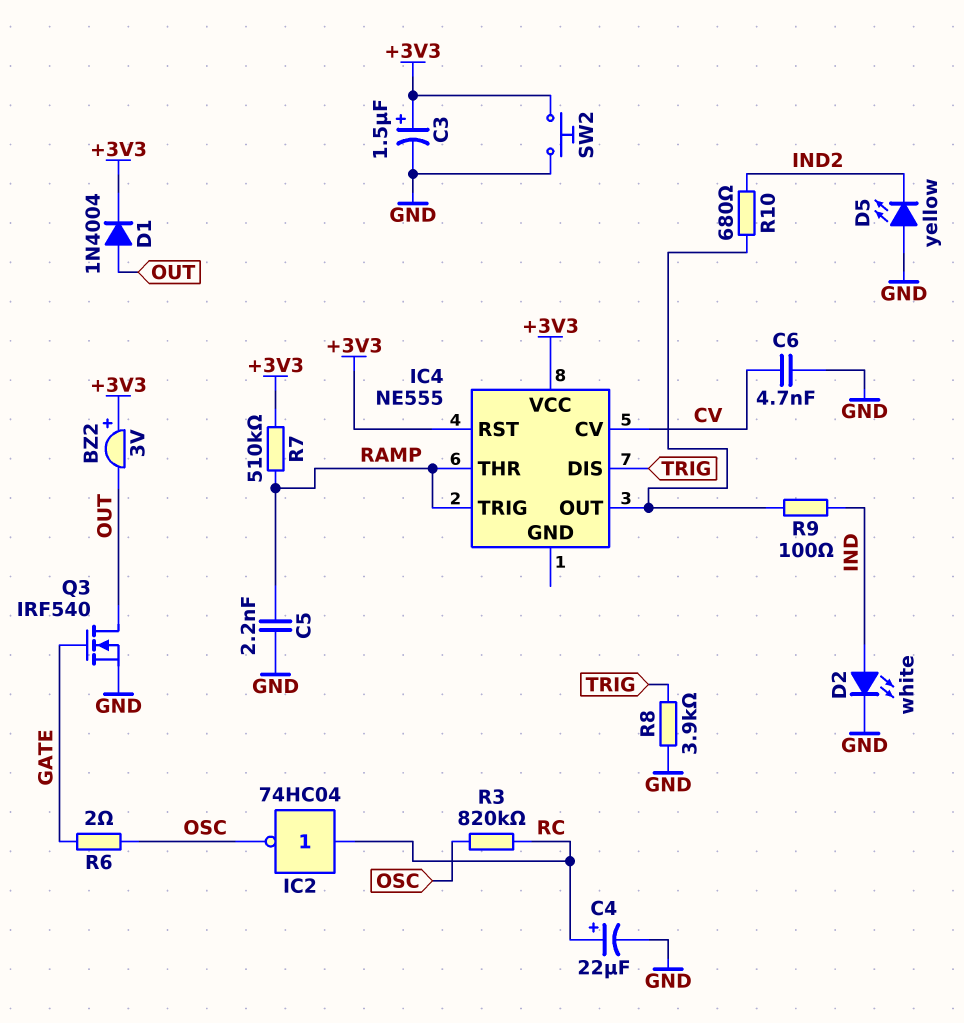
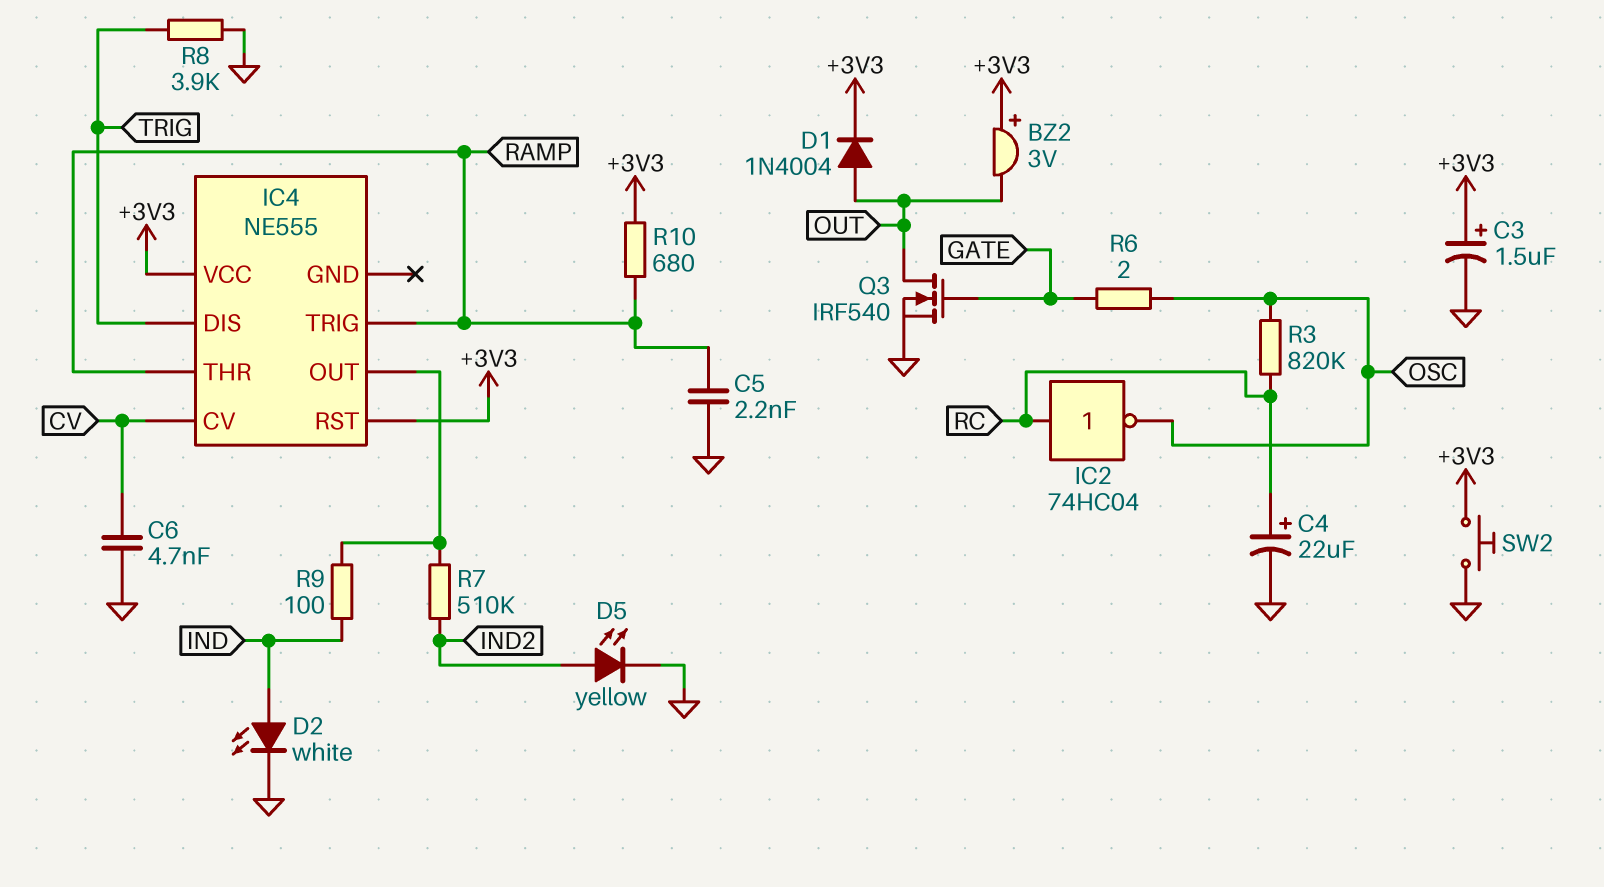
D5: LED yellow (A GND, K IND2) -> LED yellow (A IND2, K GND)
R7: 510k (+3V3, RAMP) -> 510k (IC4/OUT, IND2)
R10: 680 (IC4/OUT, IND2) -> 680 (+3V3, RAMP)

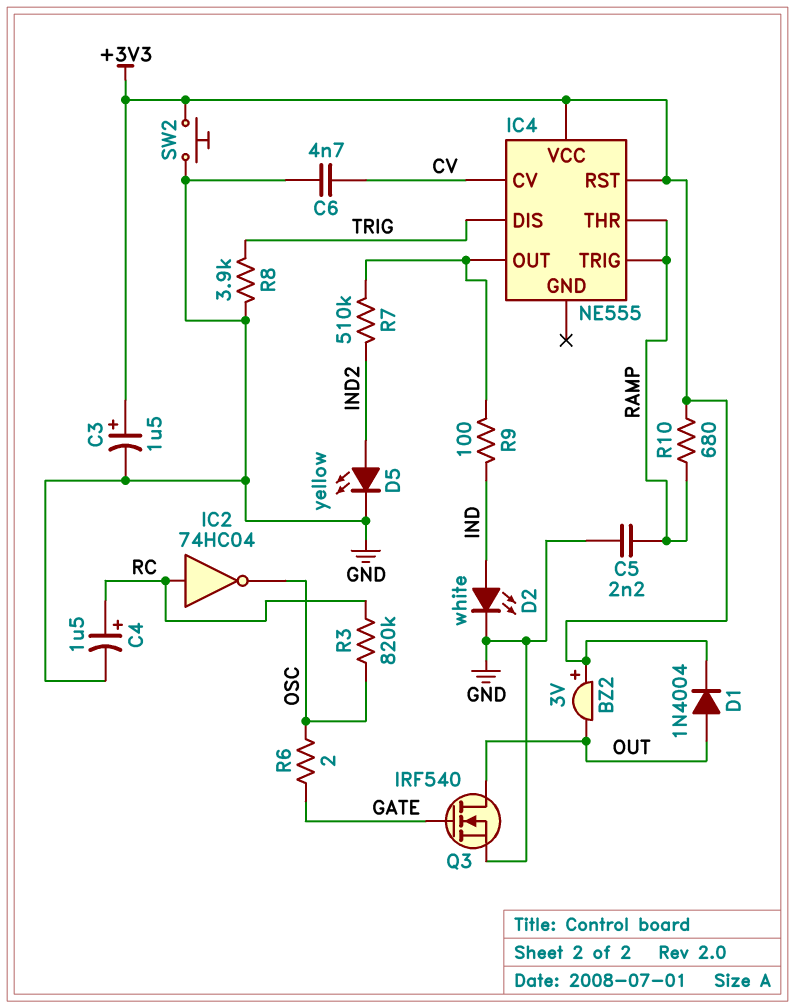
C4: 22uF (plus RC, minus GND) -> 1.5uF (plus RC, minus GND)

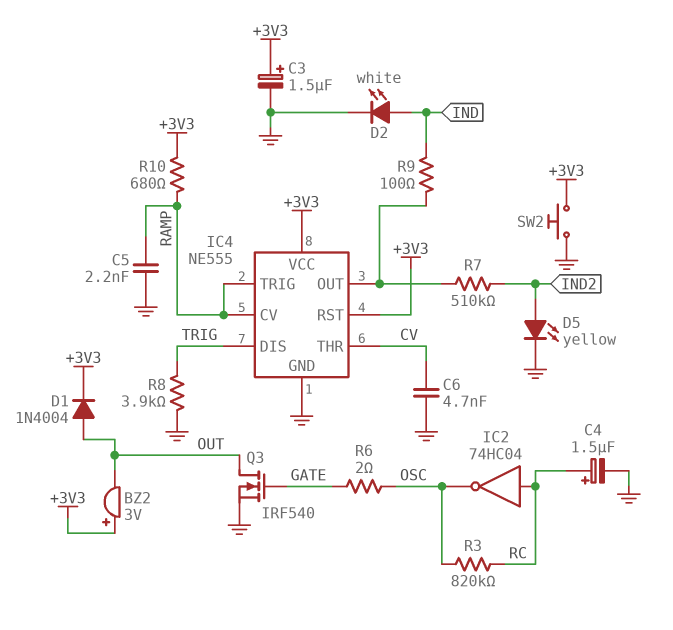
IC4 pin CV: CV -> RAMP
IC4 pin GND: none -> GND
IC4 pin THR: RAMP -> CV

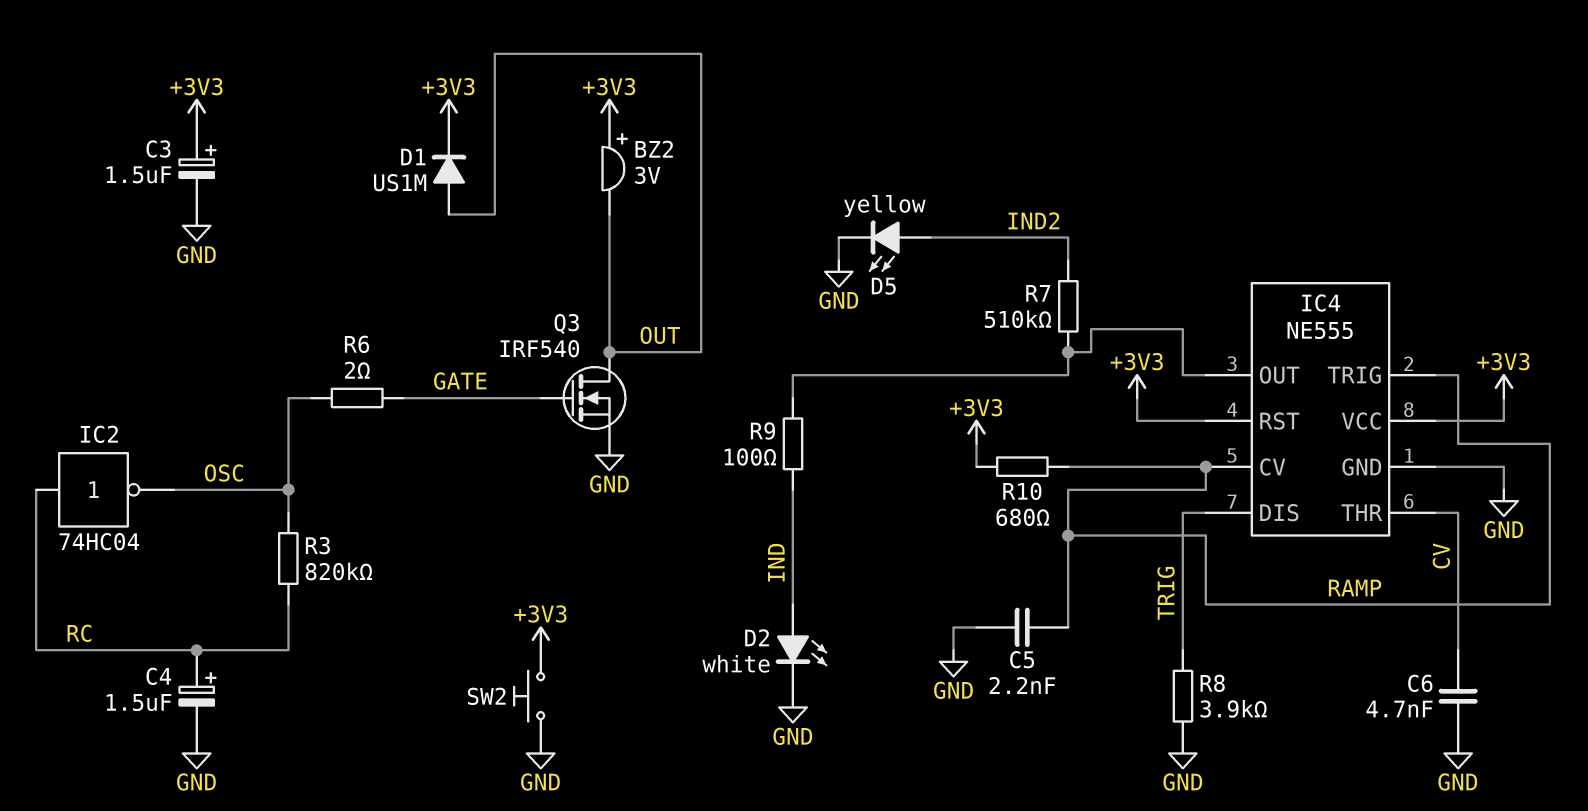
D1: diode 1N4004 (A OUT, K +3V3) -> diode US1M (A OUT, K +3V3)

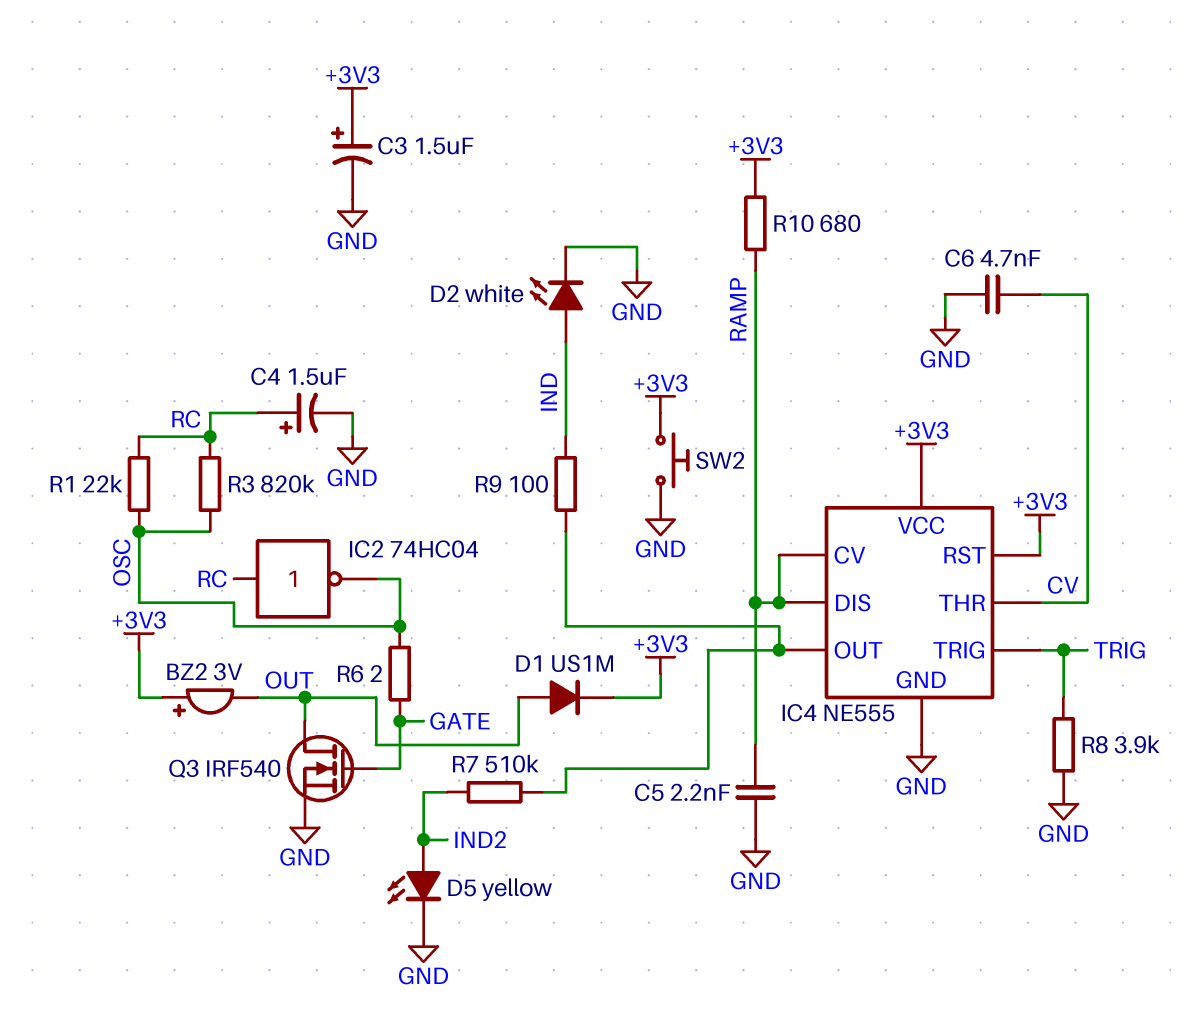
IC4 pin DIS: TRIG -> RAMP
IC4 pin TRIG: RAMP -> TRIG
R1: none -> 22k (OSC, RC)

